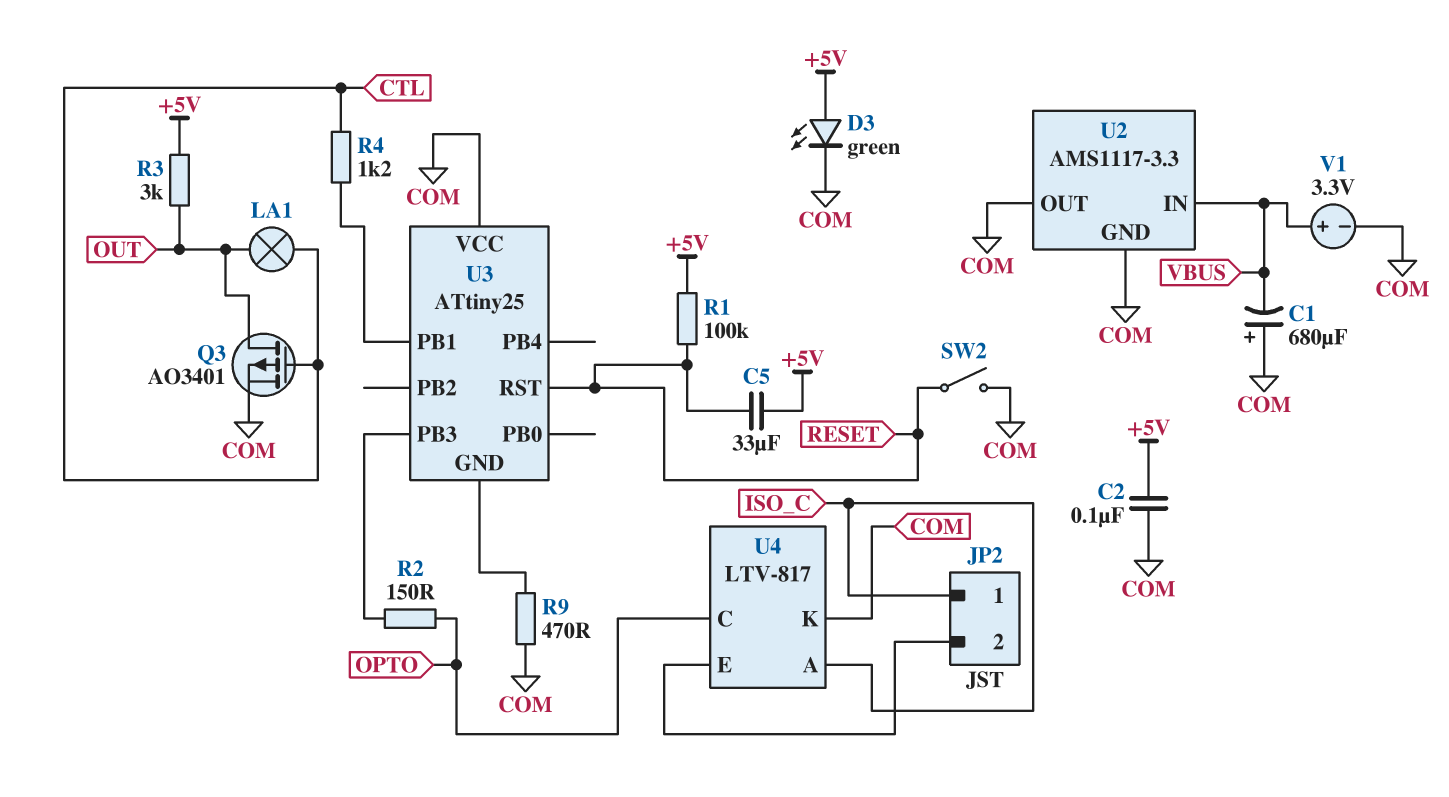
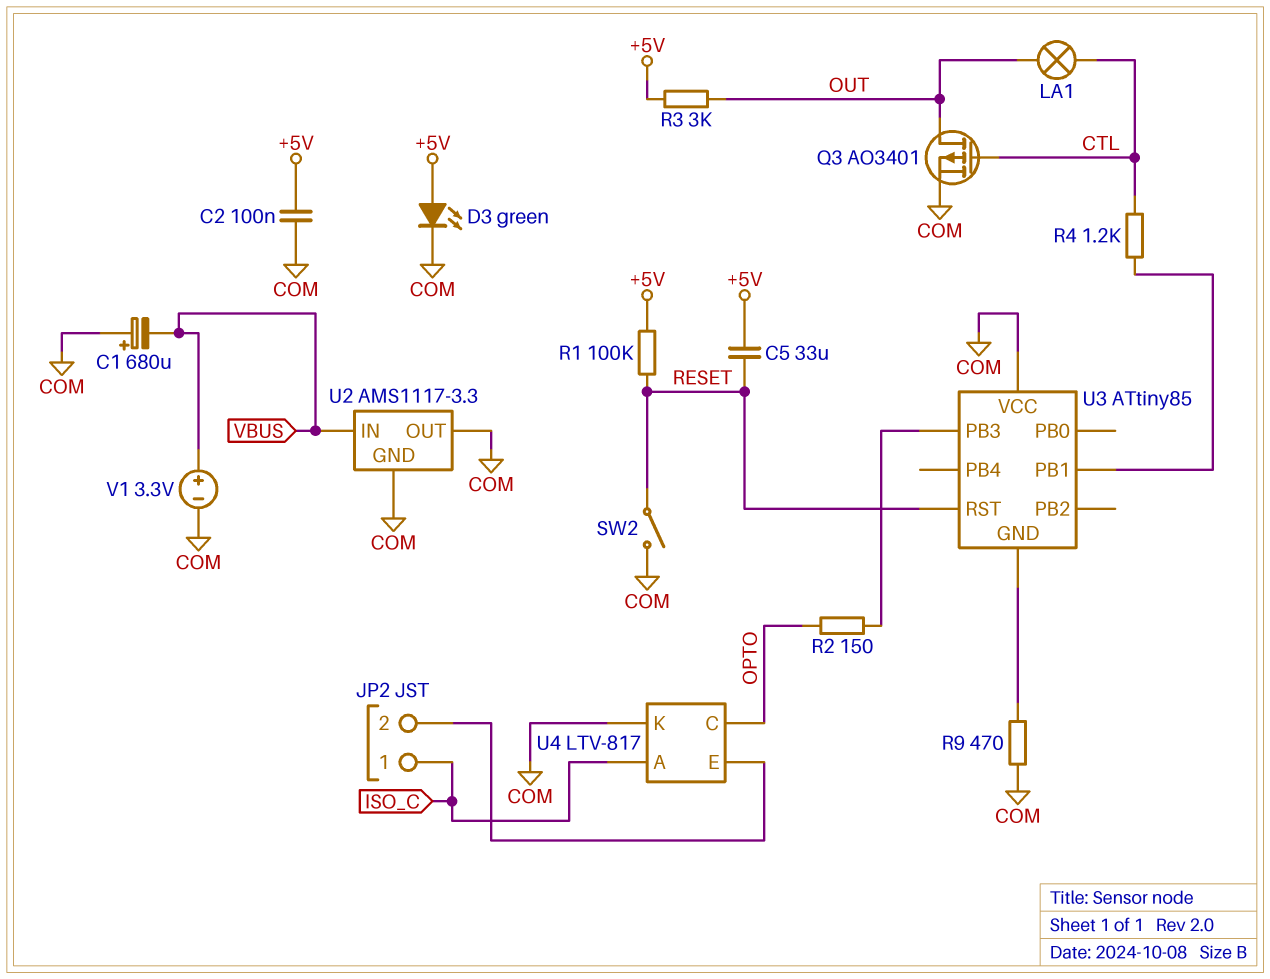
U3: ATtiny25 -> ATtiny85

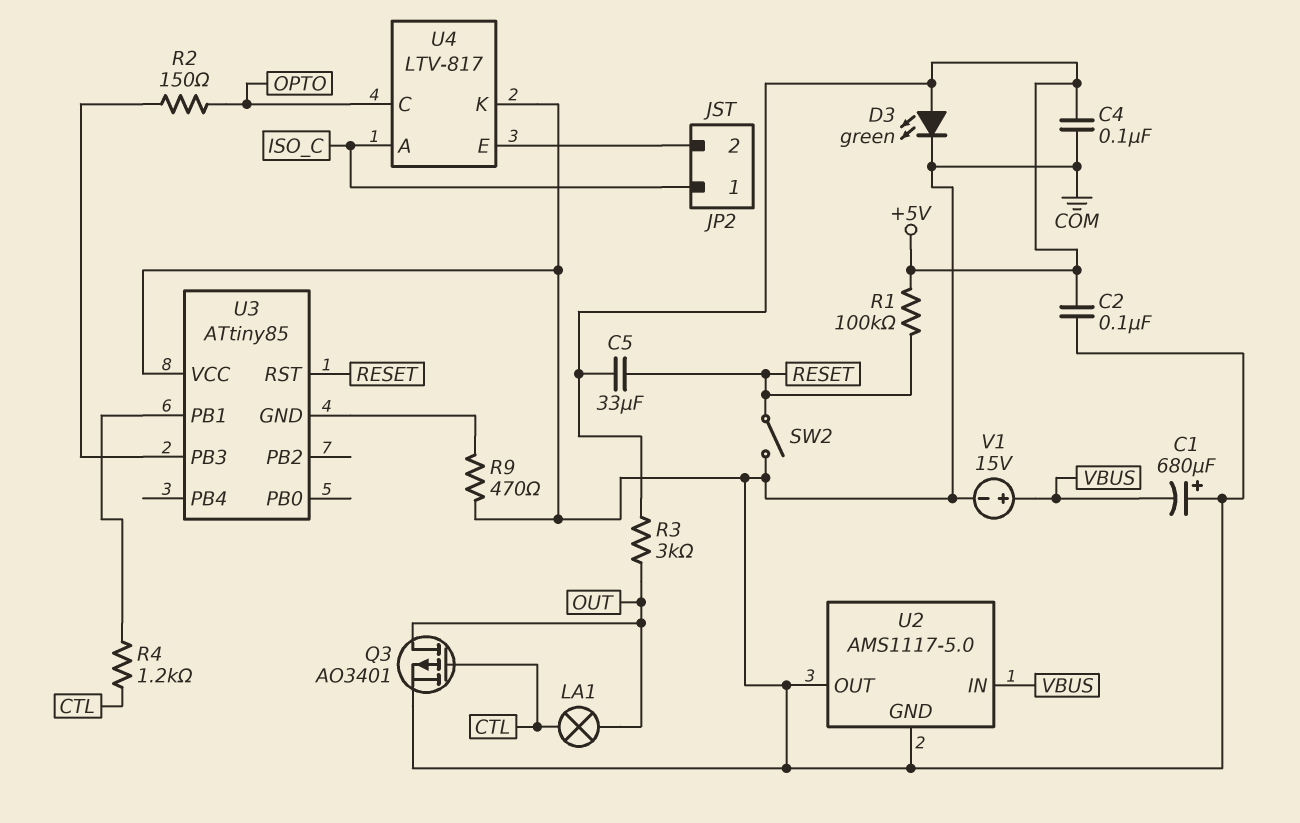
C4: none -> 100nF (+5V, COM)
U2: AMS1117-3.3 -> AMS1117-5.0
V1: 3.3V (plus VBUS, minus COM) -> 15V (plus VBUS, minus COM)

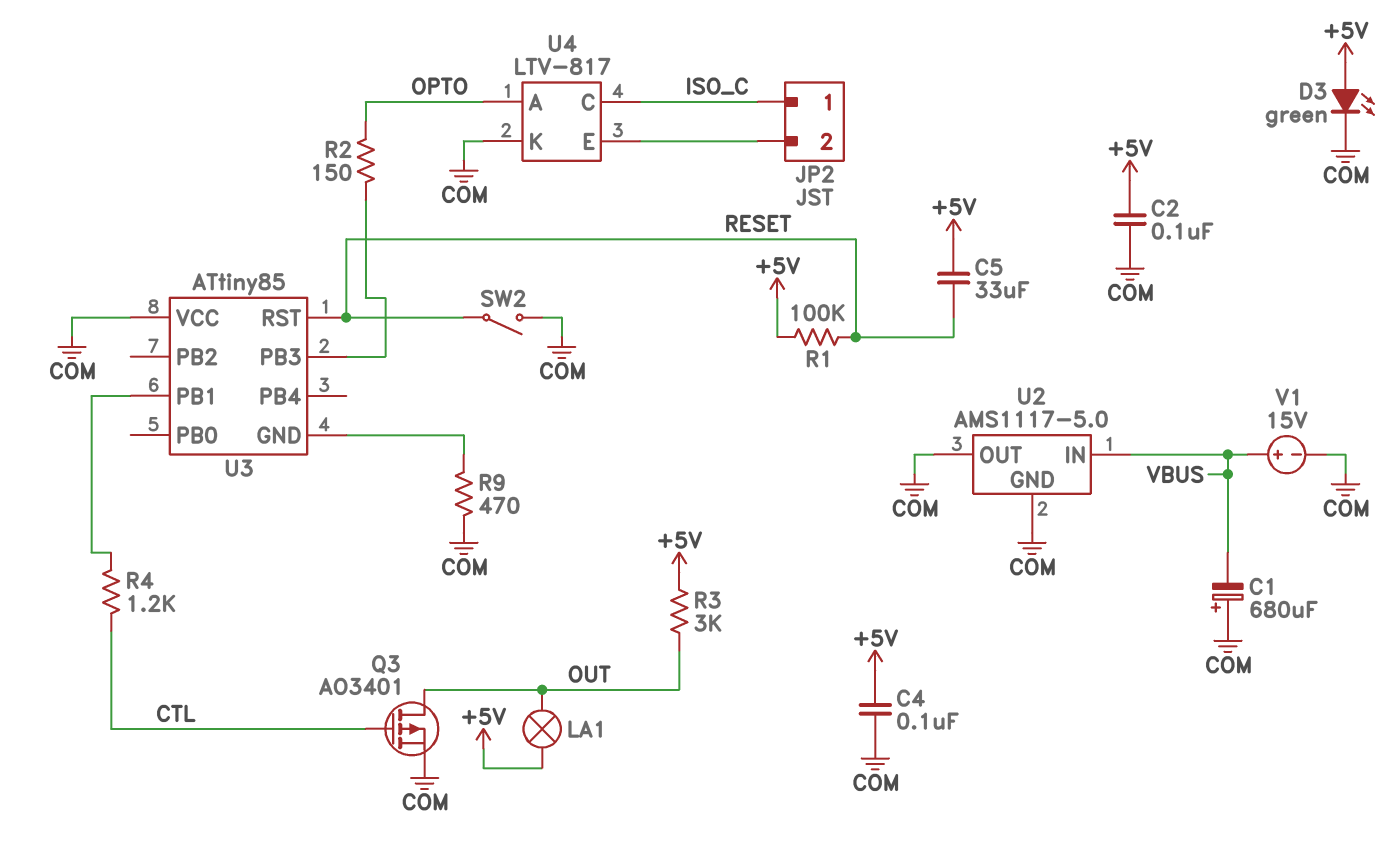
LA1: lamp (CTL, OUT) -> lamp (+5V, OUT)
U4 pin A: ISO_C -> OPTO
U4 pin C: OPTO -> ISO_C

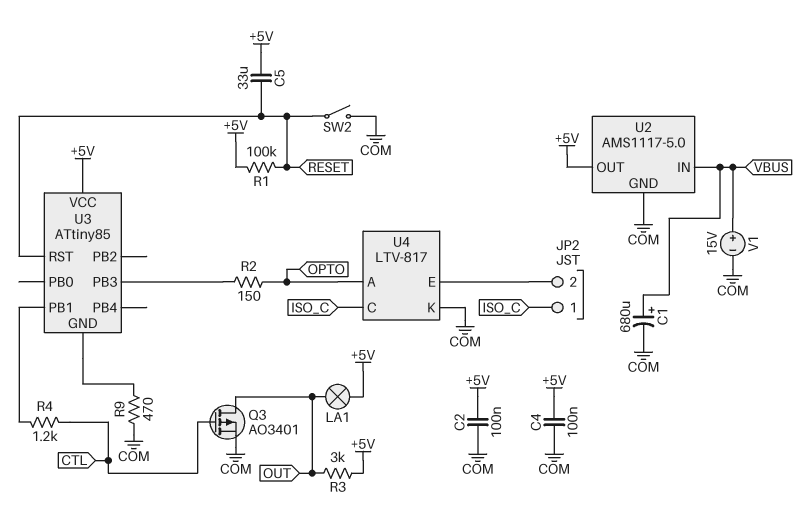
C1: 680uF (plus COM, minus VBUS) -> 680uF (plus VBUS, minus COM)
D3: LED green (A +5V, K COM) -> none
U2 pin OUT: COM -> +5V
U3 pin VCC: COM -> +5V

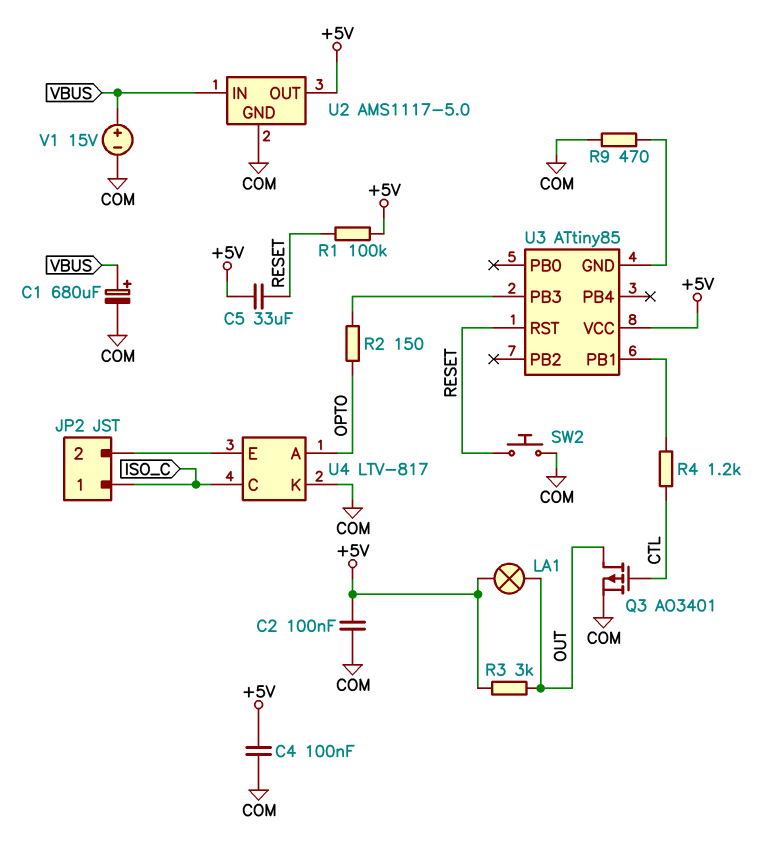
SW2: switch (COM, RESET) -> button (COM, RESET)

